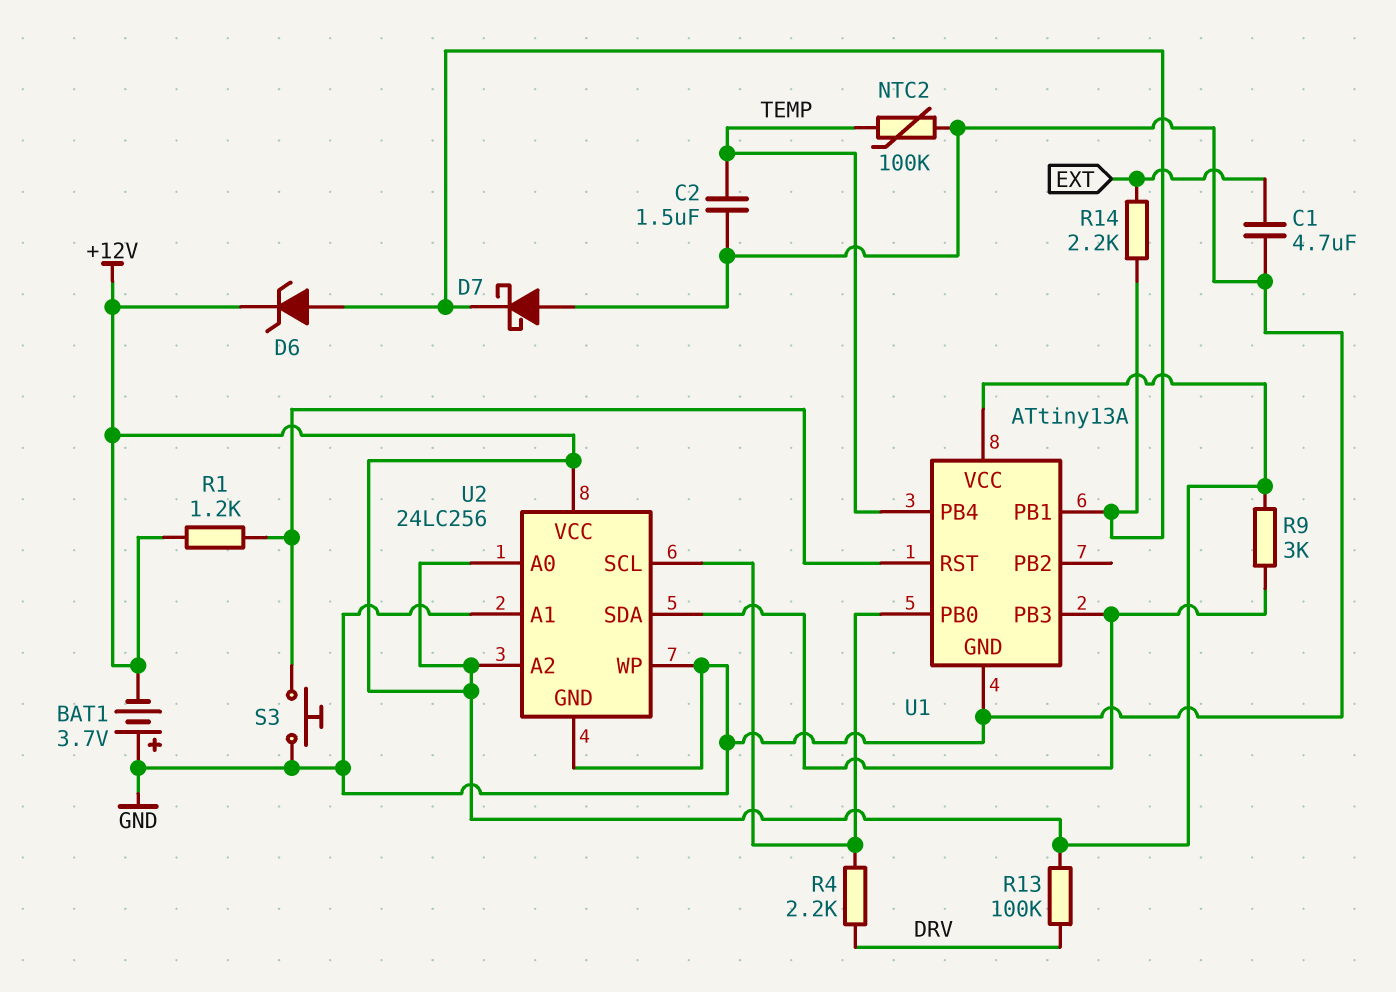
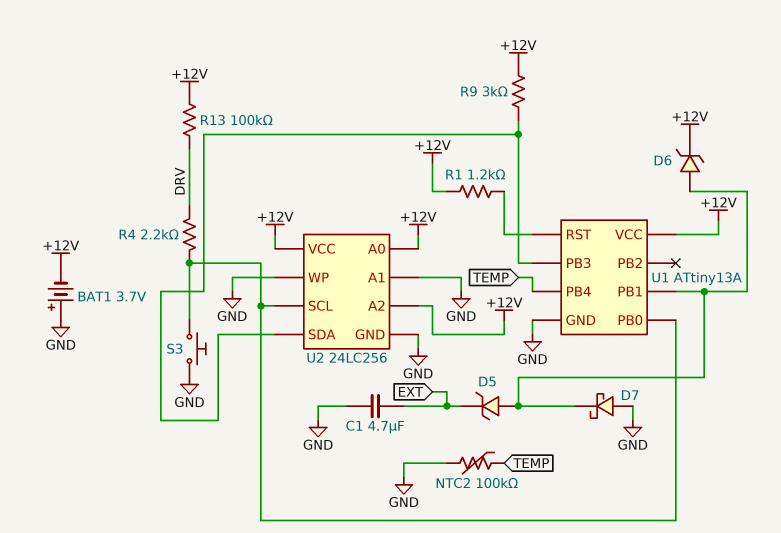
C2: 1.5uF (GND, TEMP) -> none
D5: none -> zener (A U1/PB1, K EXT)
R14: 2.2k (EXT, U1/PB1) -> none
S3: button (GND, U1/RST) -> button (GND, U1/PB0)

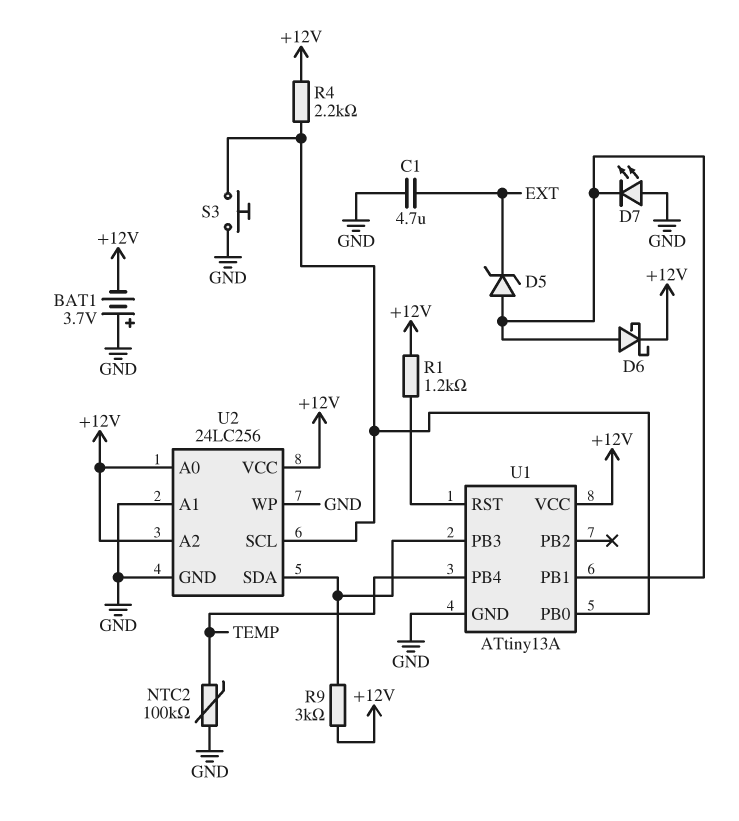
D6: zener (A U1/PB1, K +12V) -> schottky (A U1/PB1, K +12V)
D7: schottky (A GND, K U1/PB1) -> LED (A GND, K U1/PB1)
R4: 2.2k (DRV, U1/PB0) -> 2.2k (+12V, U1/PB0)
R13: 100k (+12V, DRV) -> none

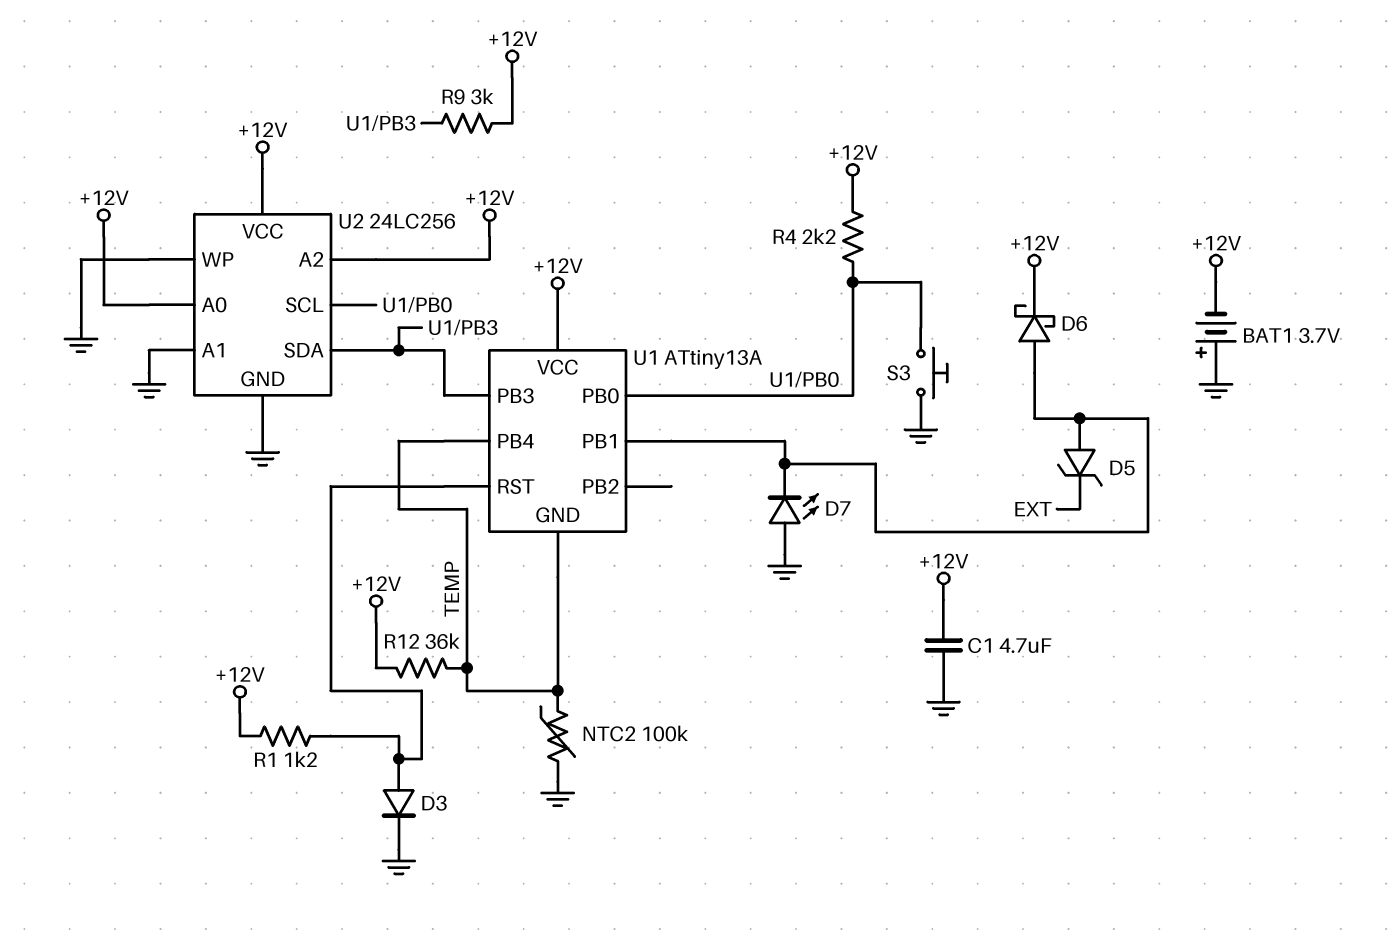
C1: 4.7uF (EXT, GND) -> 4.7uF (+12V, GND)
D3: none -> diode (A U1/RST, K GND)
R12: none -> 36k (+12V, TEMP)
U1 pin GND: GND -> TEMP

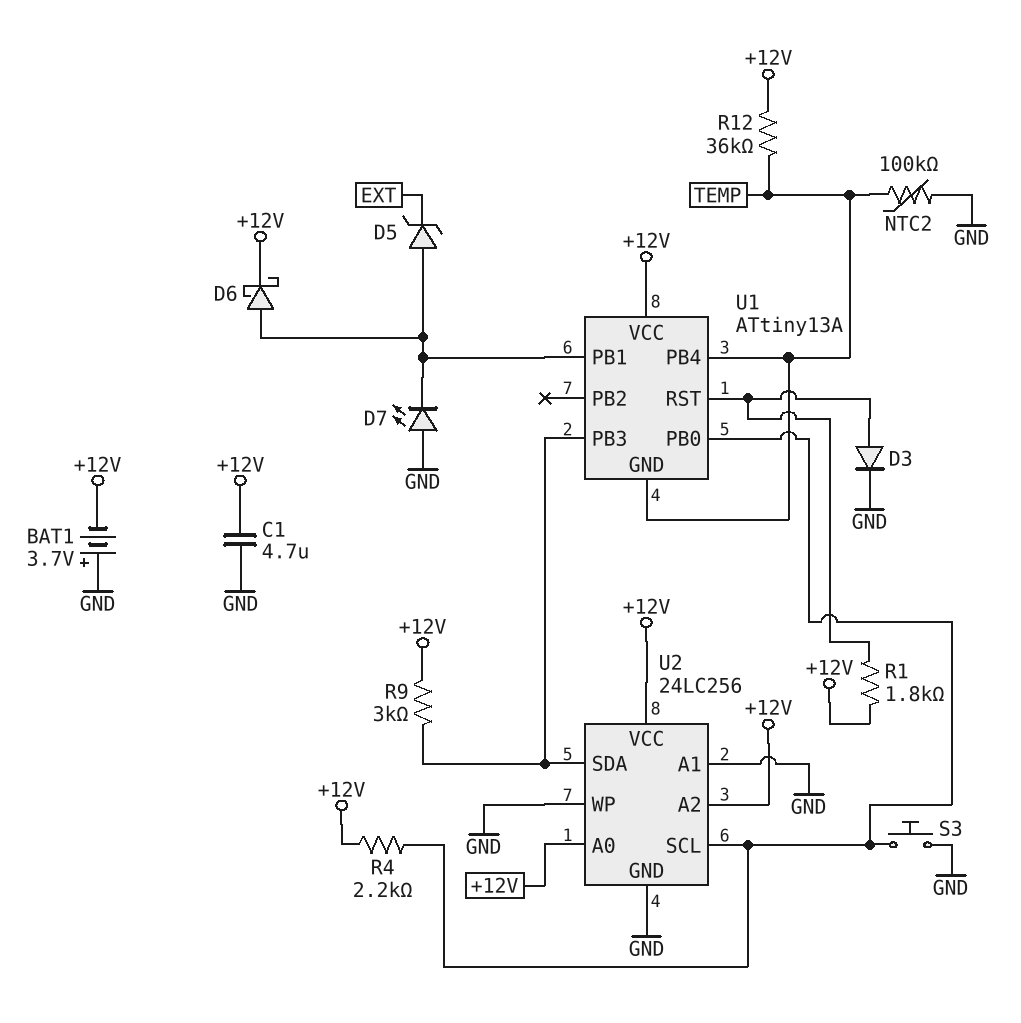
R1: 1.2k (+12V, U1/RST) -> 1.8k (+12V, U1/RST)

